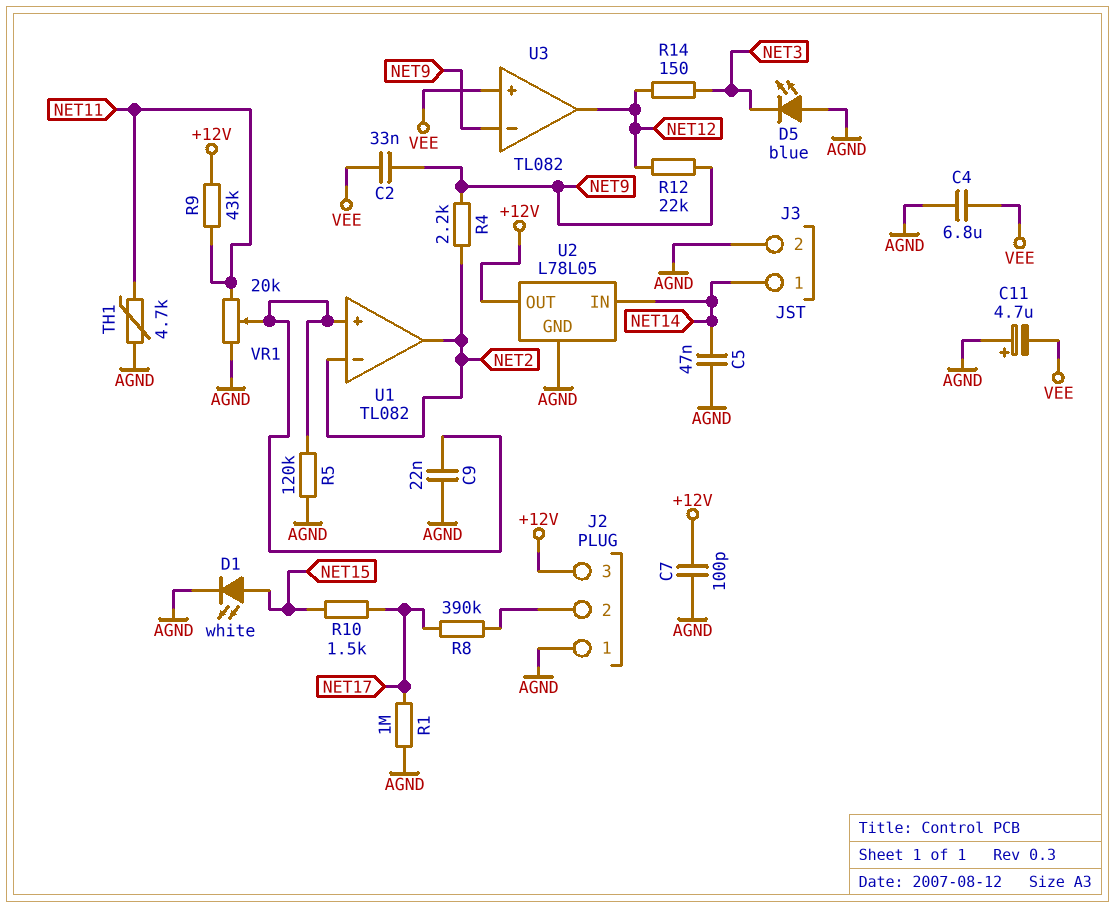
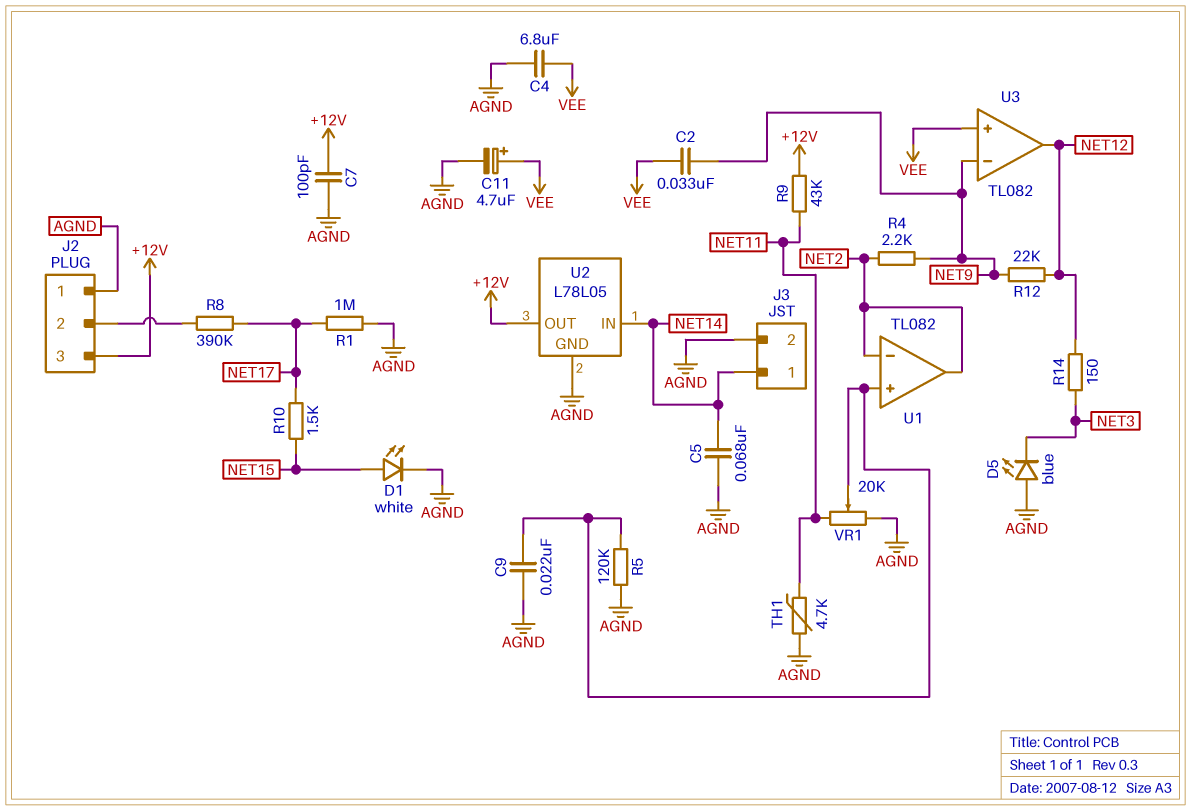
C5: 47nF (AGND, NET14) -> 68nF (AGND, NET14)
C11: 4.7uF (plus AGND, minus VEE) -> 4.7uF (plus VEE, minus AGND)

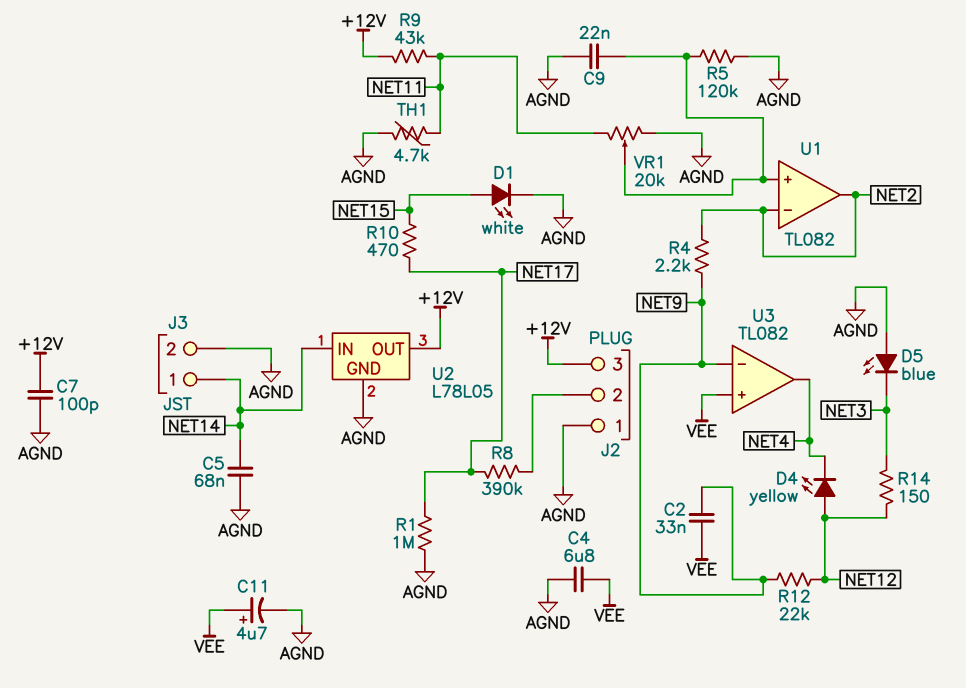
D4: none -> LED yellow (A NET12, K NET4)
R10: 1.5k (NET15, NET17) -> 470 (NET15, NET17)
U3 pin out: NET12 -> NET4

